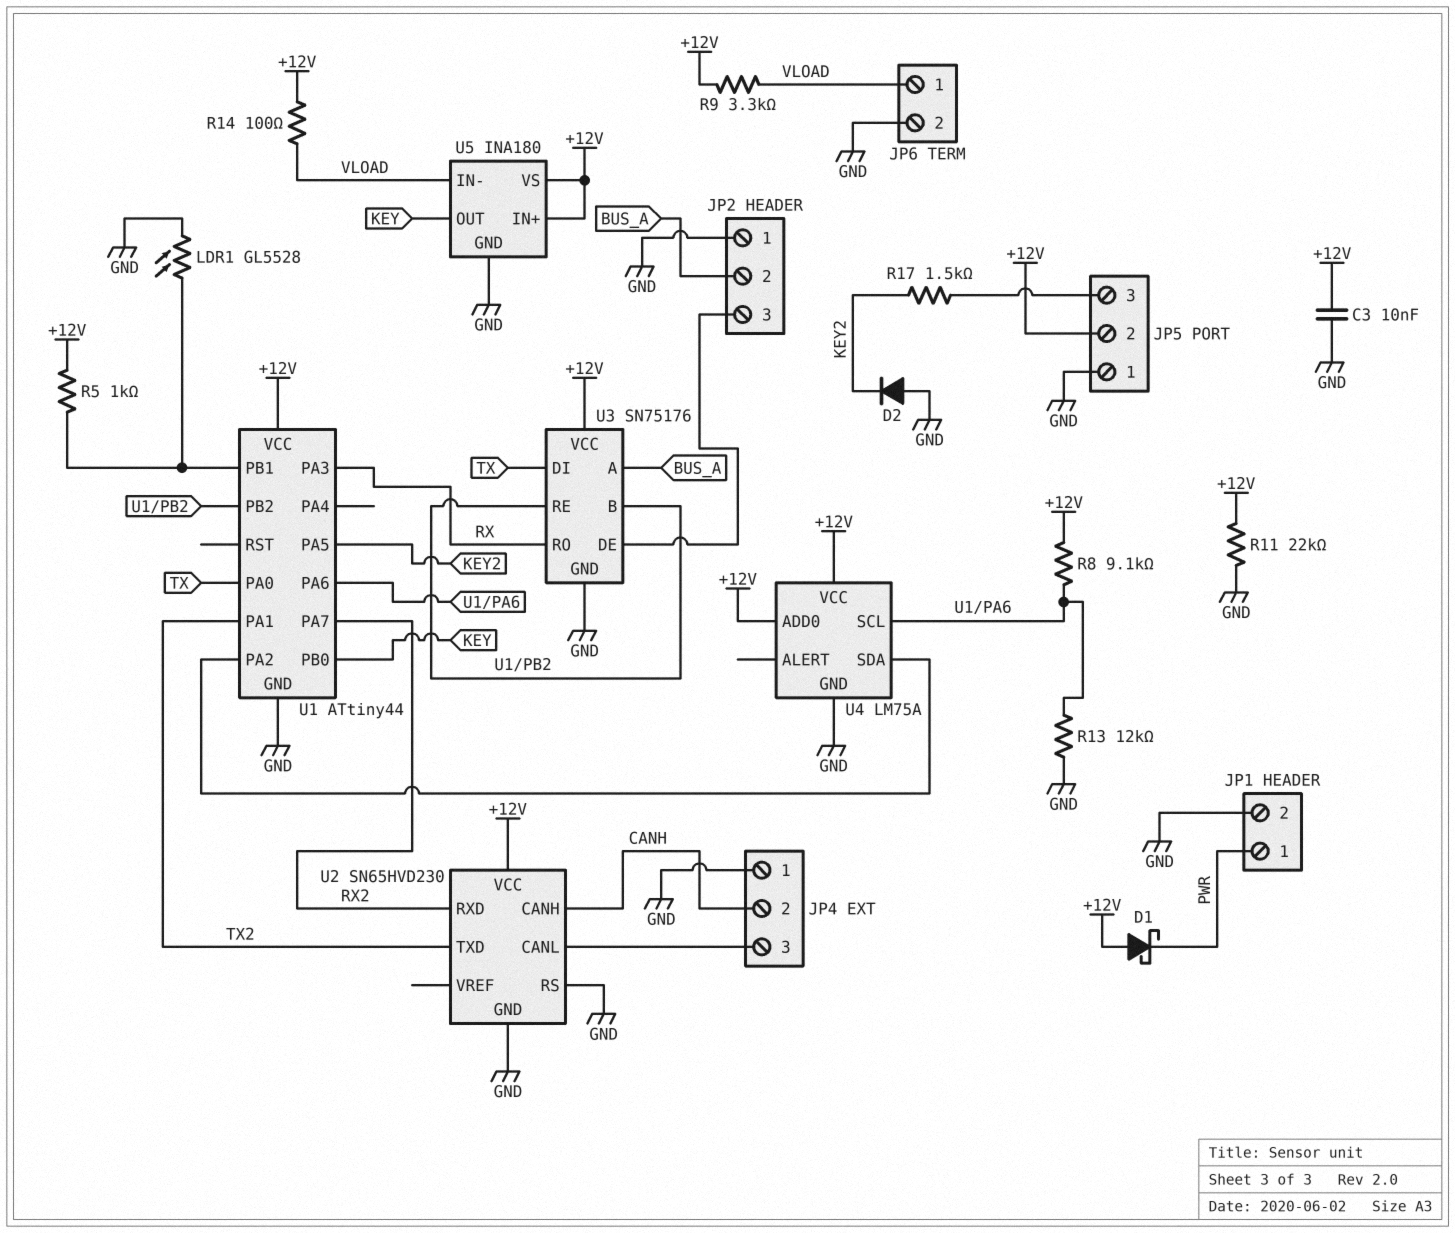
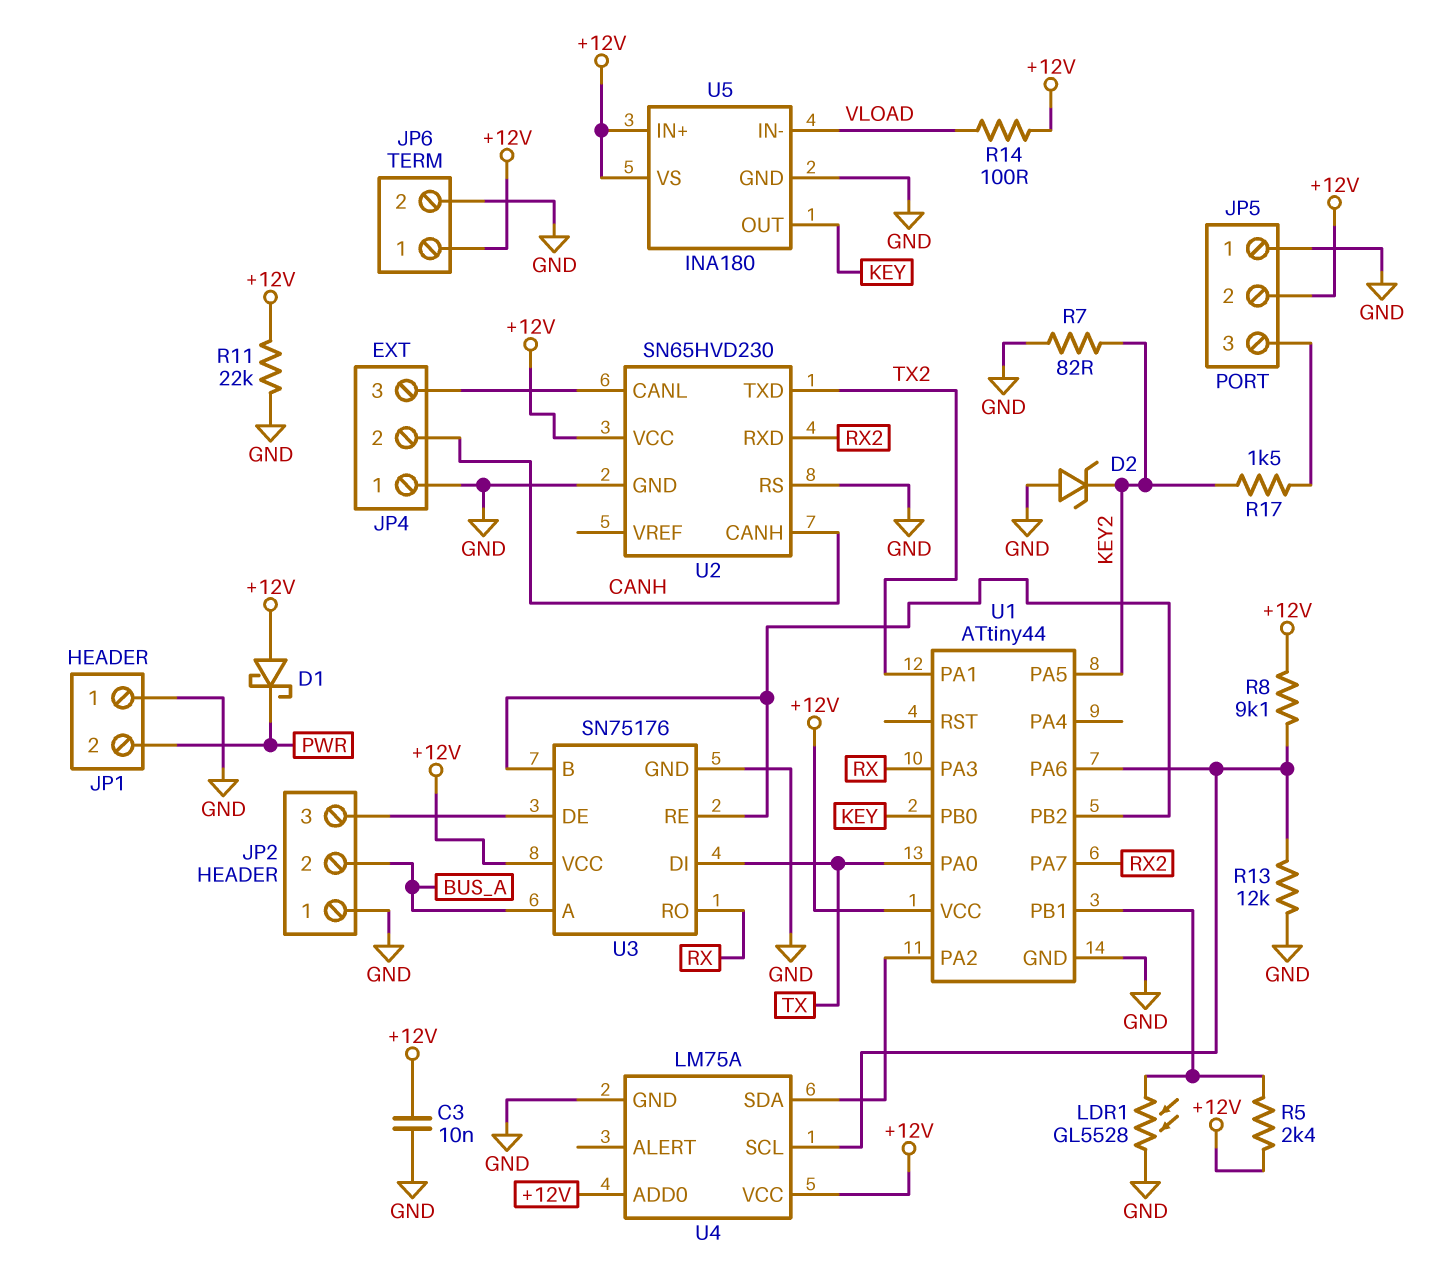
D2: diode (A GND, K KEY2) -> zener (A GND, K KEY2)
JP1 pin 1: PWR -> GND
JP1 pin 2: GND -> PWR
JP6 pin 1: VLOAD -> +12V
R5: 1k (+12V, U1/PB1) -> 2.4k (+12V, U1/PB1)
R7: none -> 82 (GND, KEY2)
R9: 3.3k (+12V, VLOAD) -> none

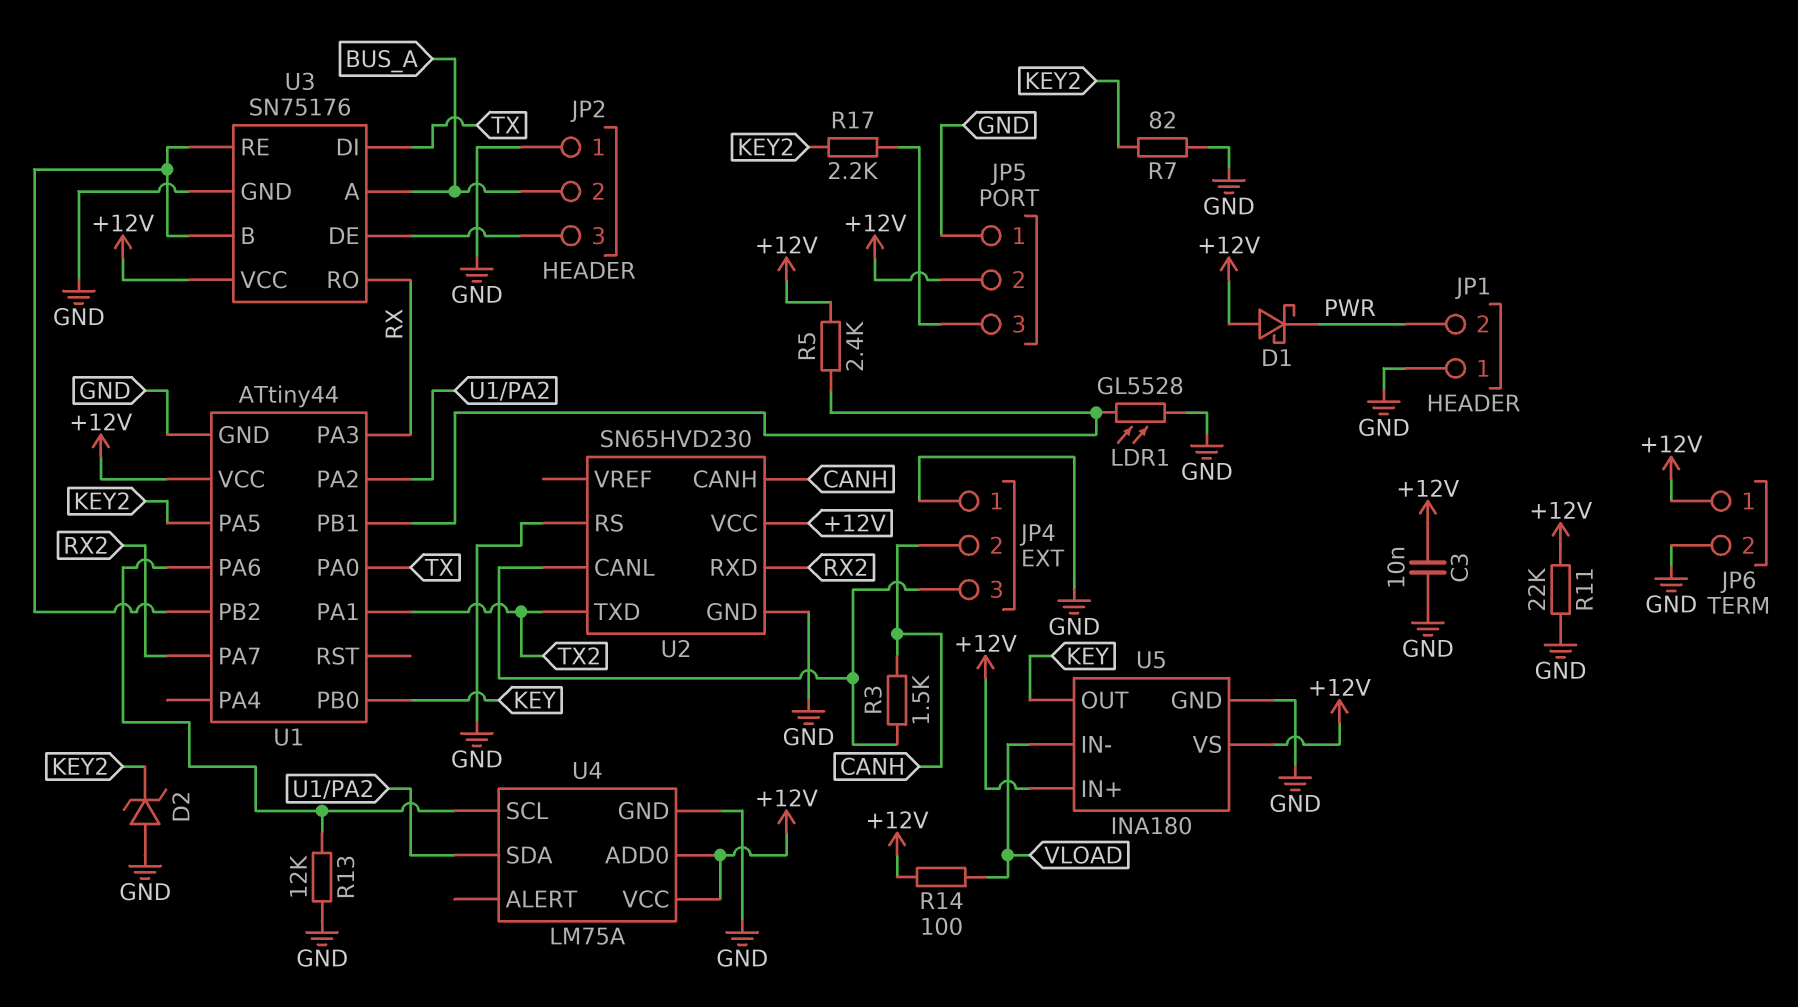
R3: none -> 1.5k (CANH, JP4/3)
R8: 9.1k (+12V, U1/PA6) -> none
R17: 1.5k (JP5/3, KEY2) -> 2.2k (JP5/3, KEY2)

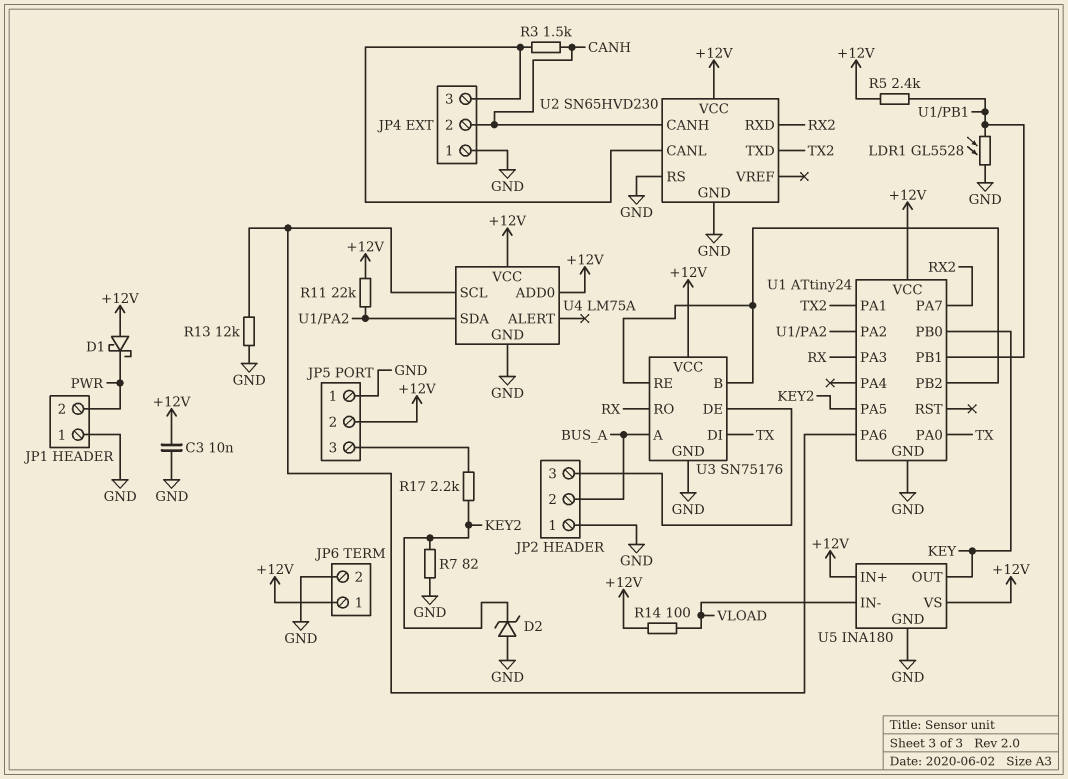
R11: 22k (+12V, GND) -> 22k (+12V, U1/PA2)
U1: ATtiny44 -> ATtiny24

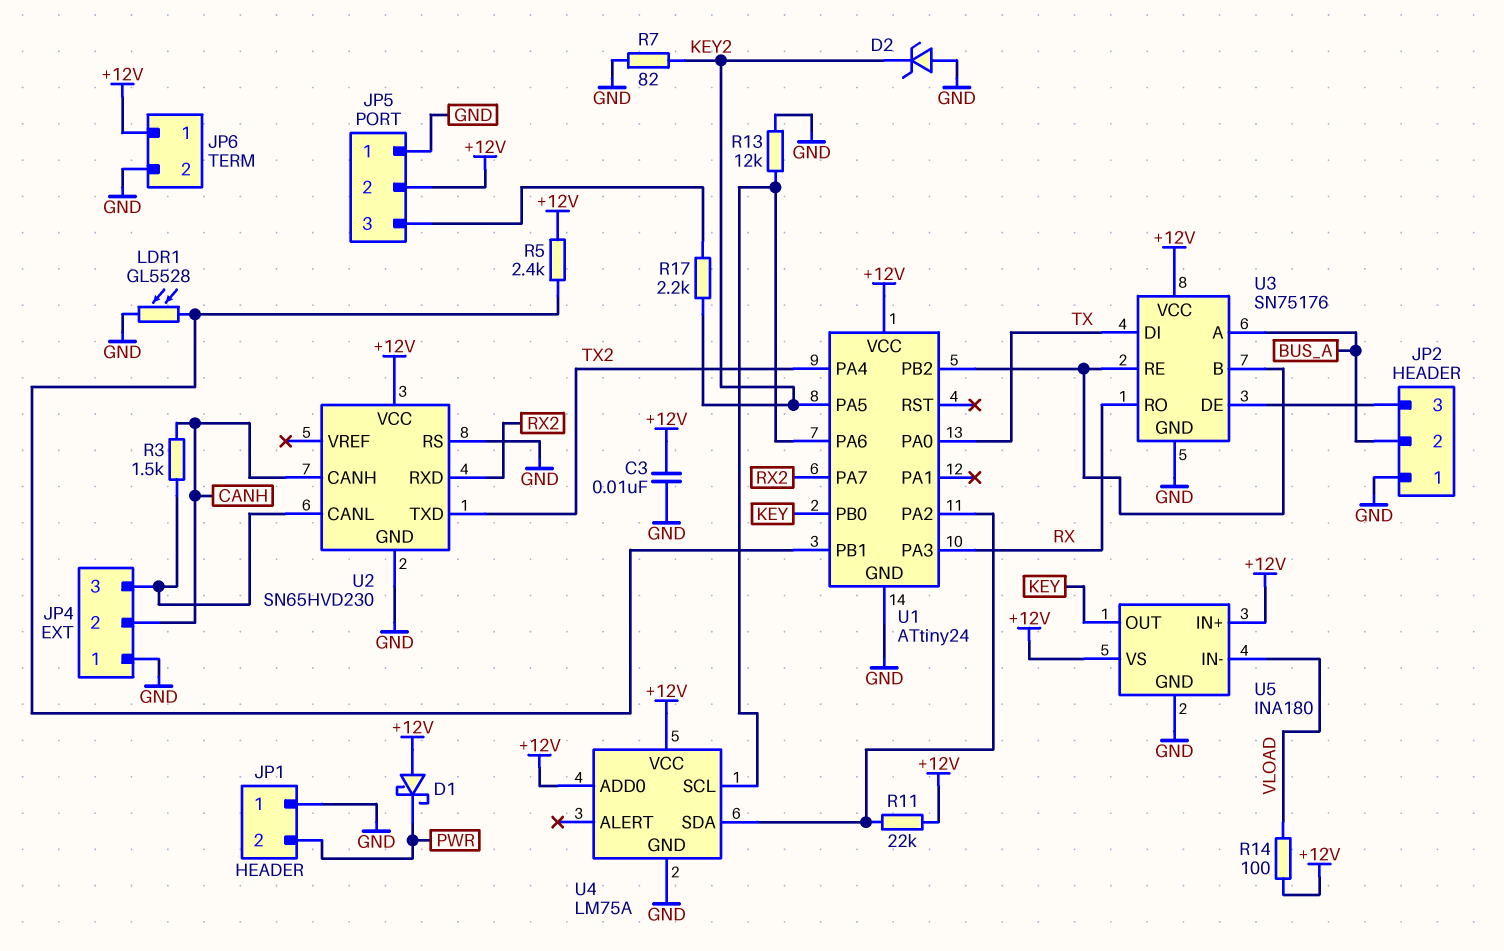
U1 pin PA1: TX2 -> none
U1 pin PA4: none -> TX2

